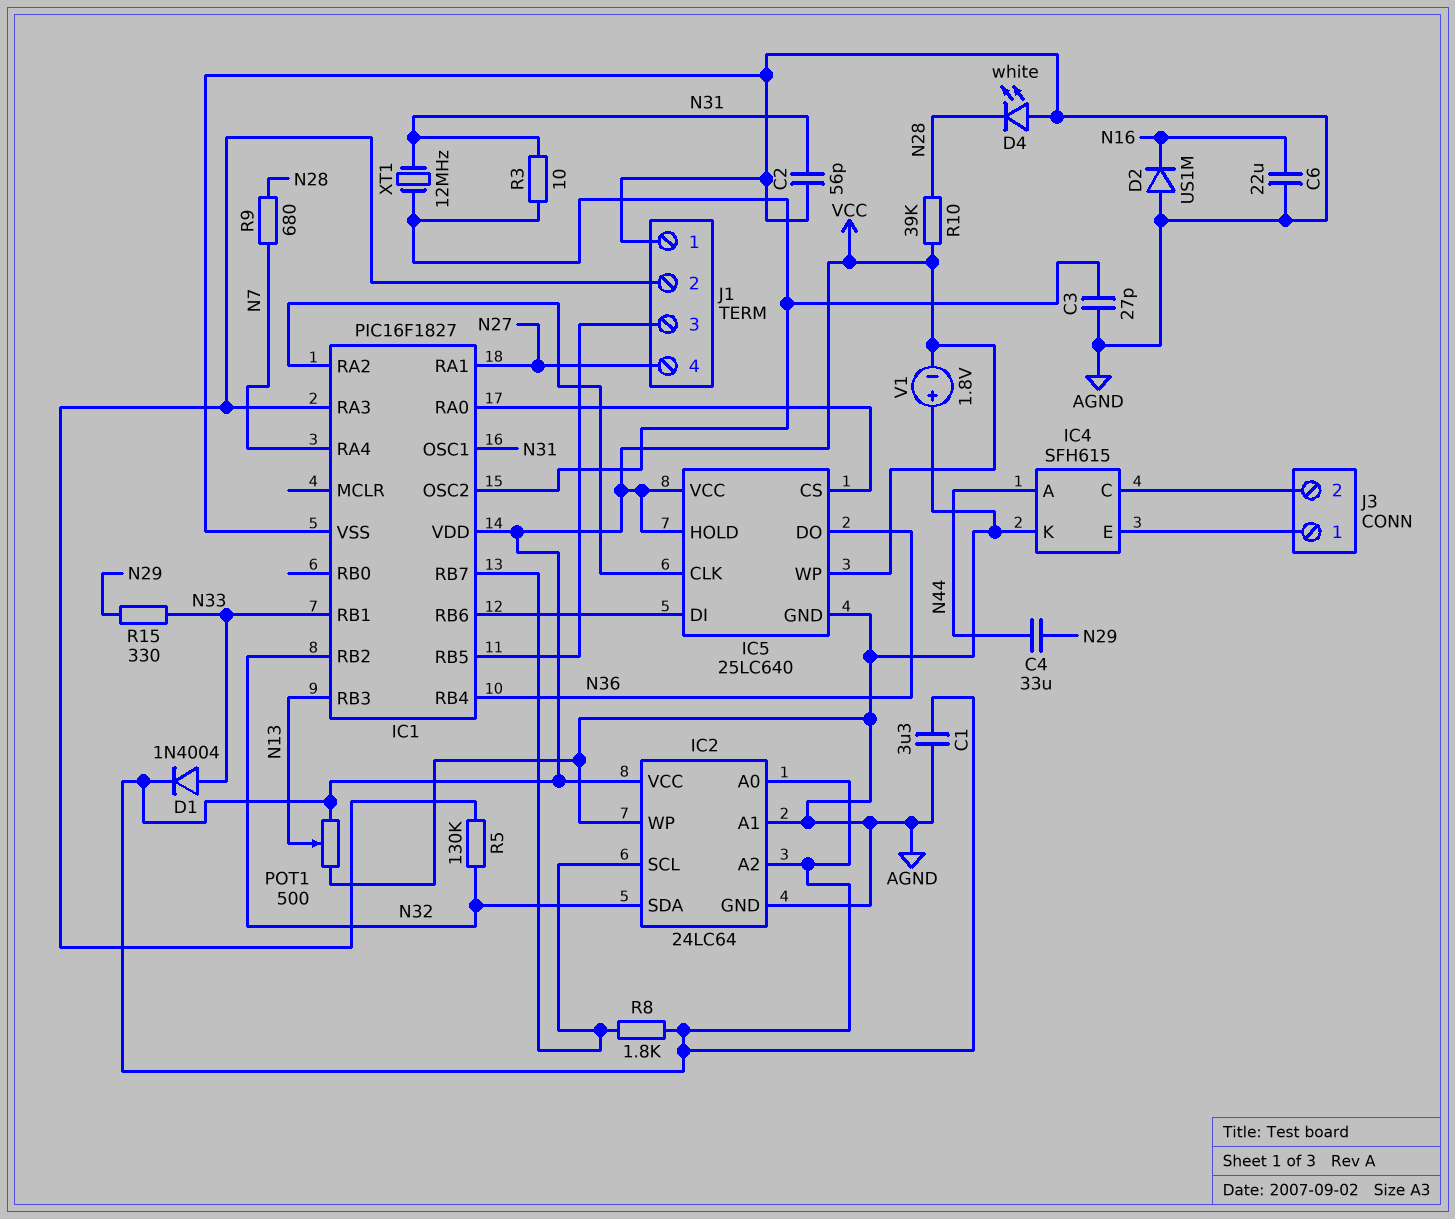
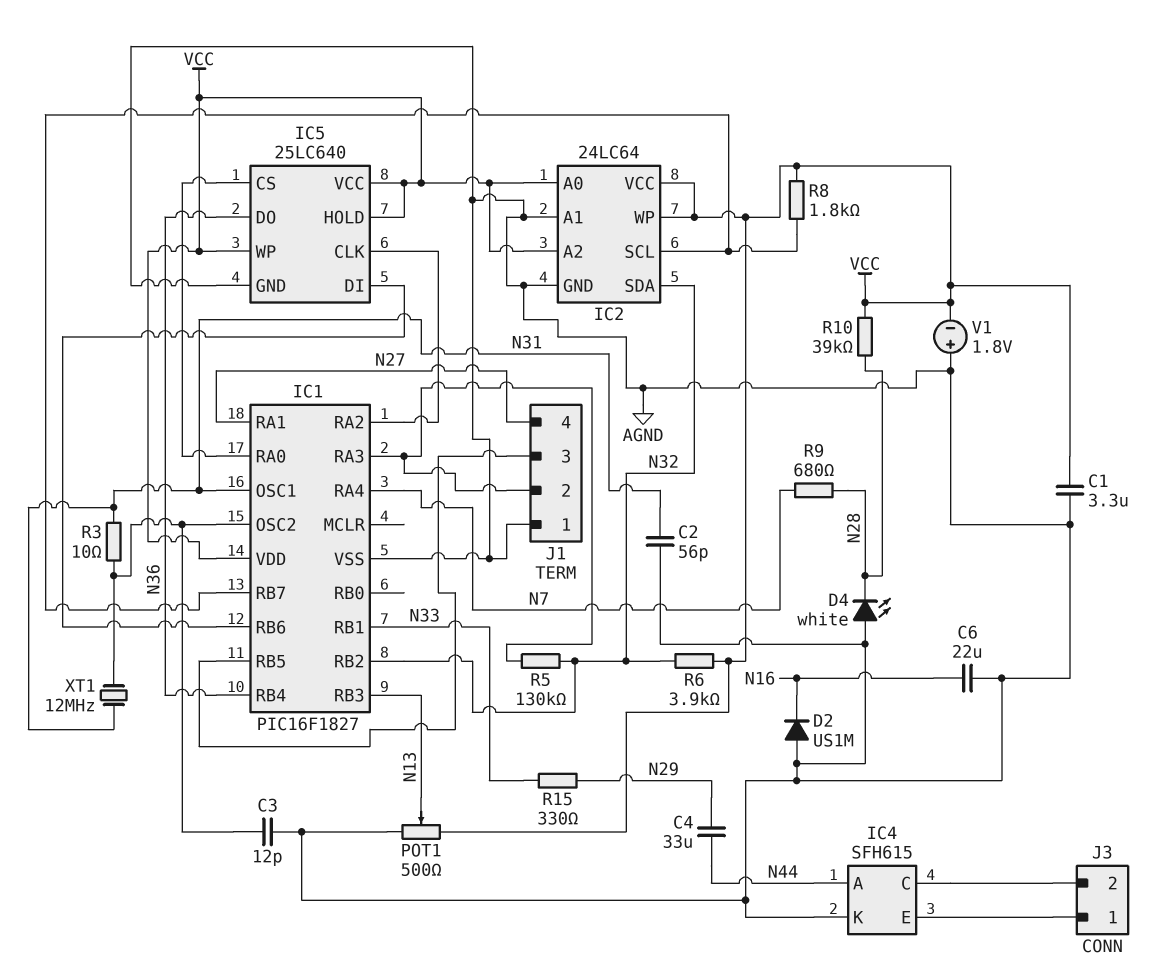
C3: 27pF (AGND, IC1/OSC2) -> 12pF (AGND, IC1/OSC2)
D1: diode 1N4004 (A N33, K VCC) -> none
IC2 pin WP: AGND -> VCC
R6: none -> 3.9k (N32, VCC)

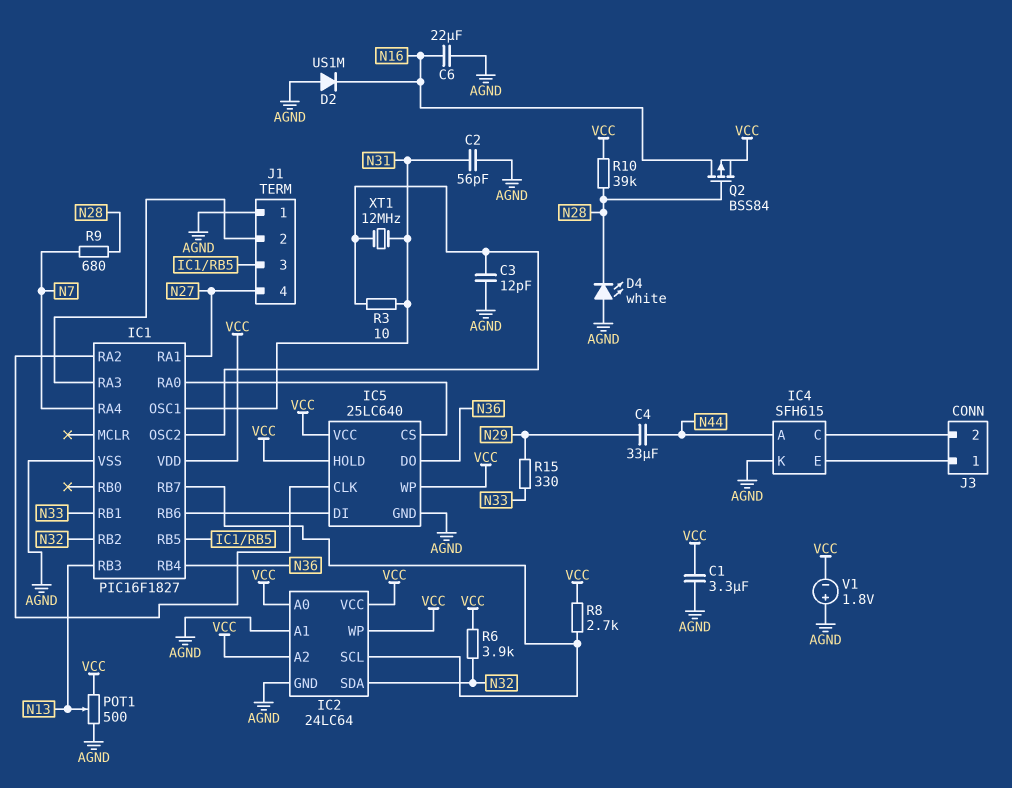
Q2: none -> PMOS BSS84 (G N28, D N16, S VCC)
R5: 130k (IC1/RA3, N32) -> none
R8: 1.8k (IC1/RB7, VCC) -> 2.7k (IC1/RB7, VCC)

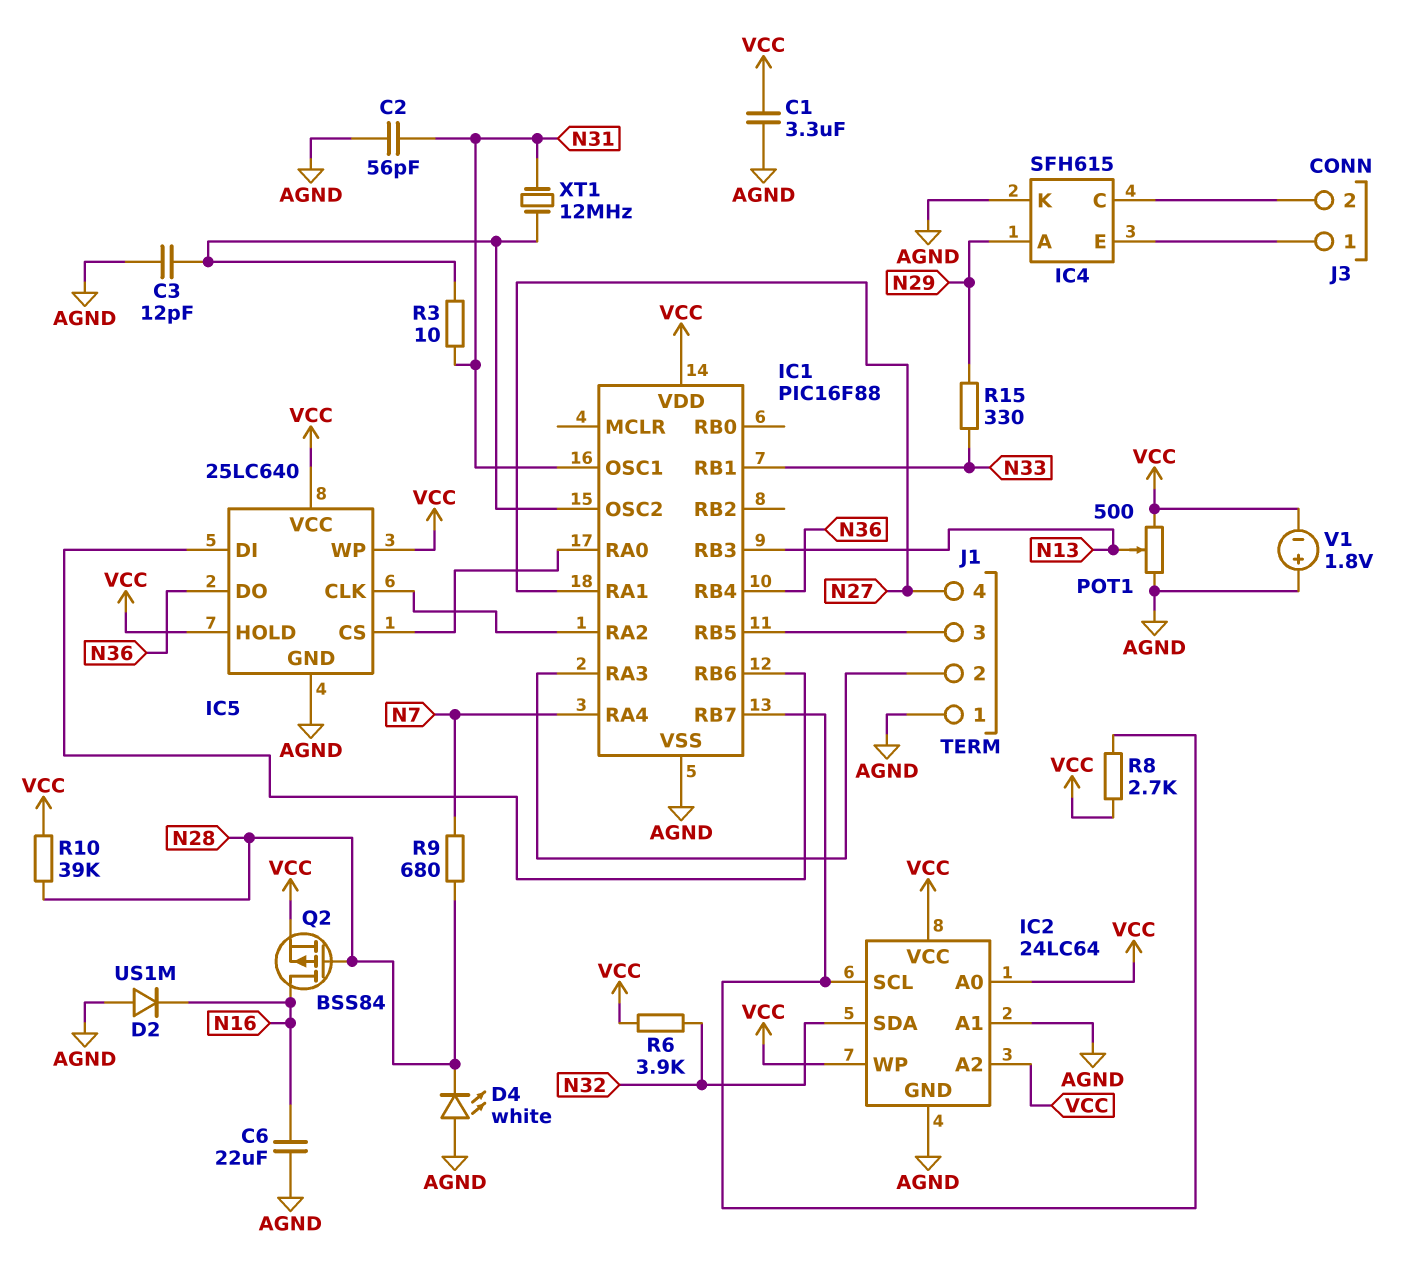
C4: 33uF (N29, N44) -> none
IC1: PIC16F1827 -> PIC16F88
IC1 pin RB2: N32 -> none
IC4 pin A: N44 -> N29

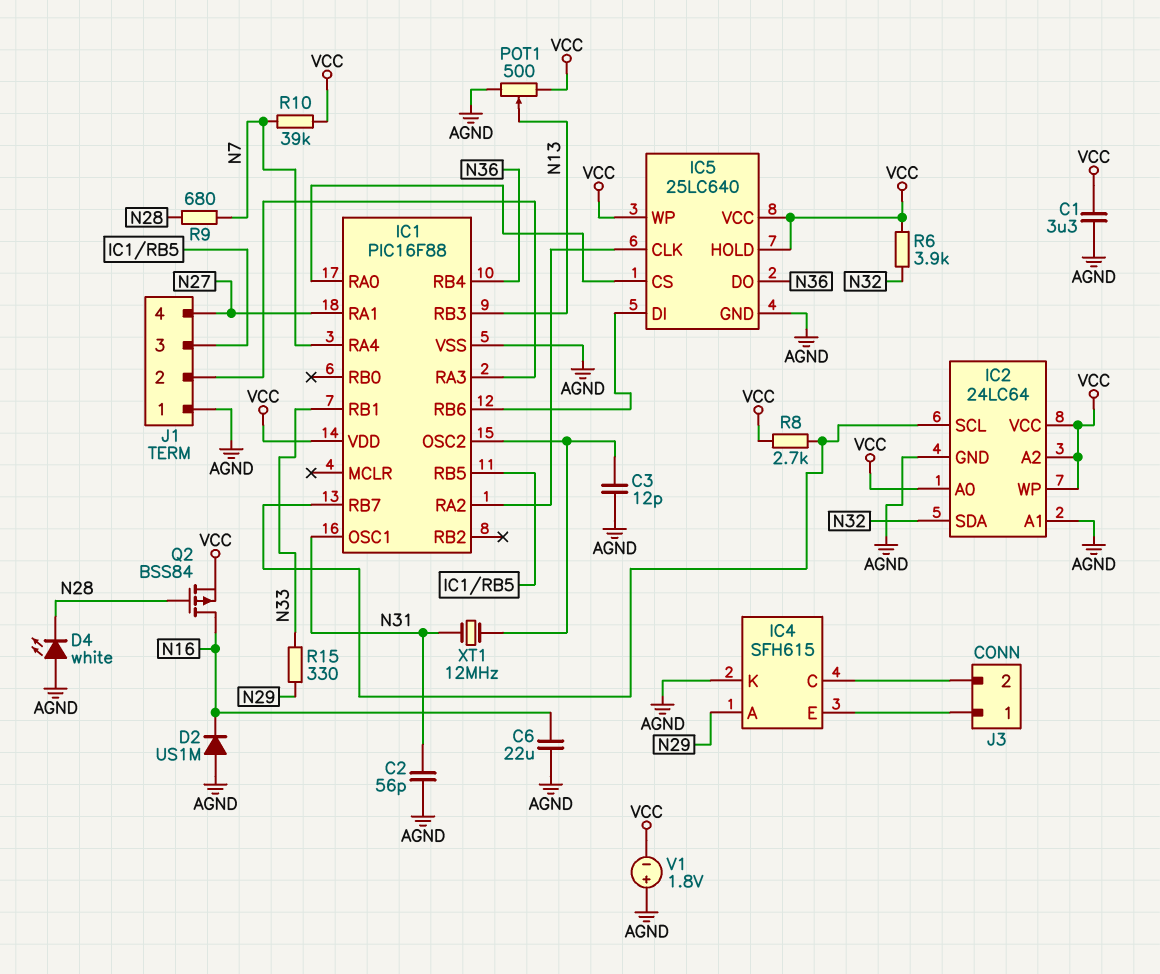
R3: 10 (IC1/OSC2, N31) -> none
R10: 39k (N28, VCC) -> 39k (N7, VCC)

